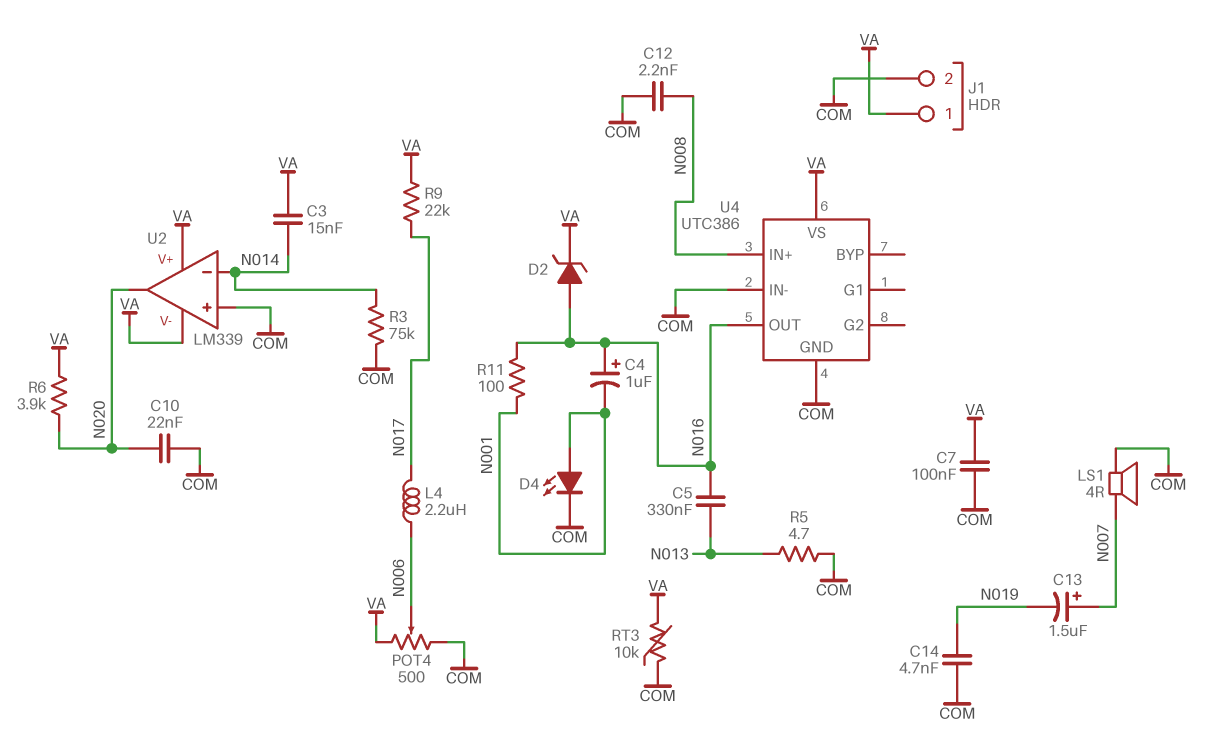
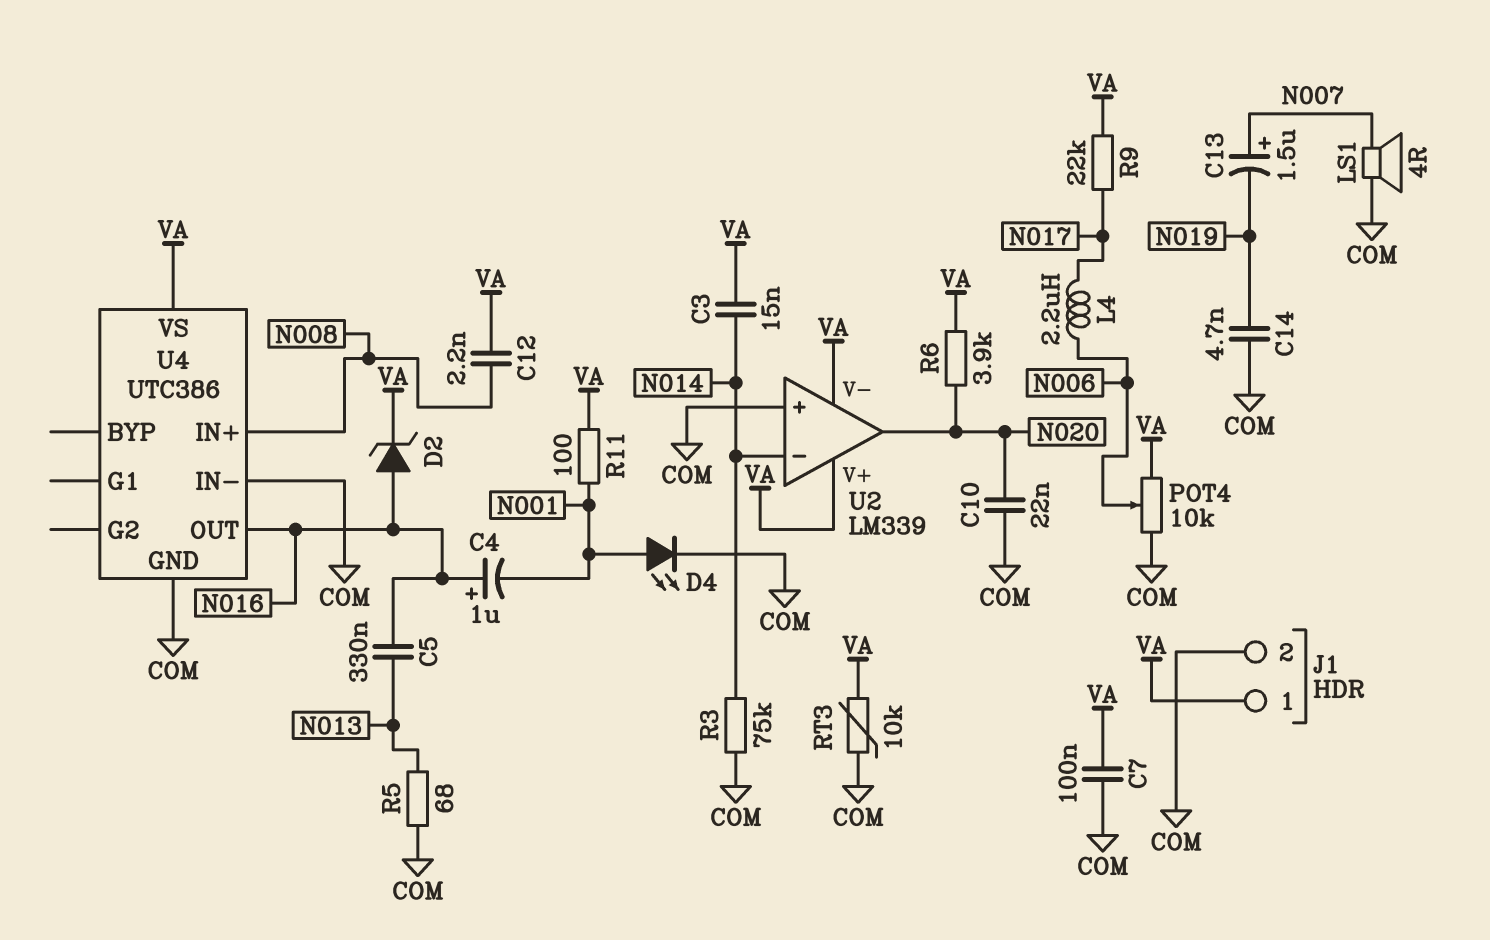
C12: 2.2nF (COM, N008) -> 2.2nF (N008, VA)
POT4: 500 (COM, VA, wiper N006) -> 10k (COM, VA, wiper N006)
R5: 4.7 (COM, N013) -> 68 (COM, N013)
R11: 100 (N001, N016) -> 100 (N001, VA)

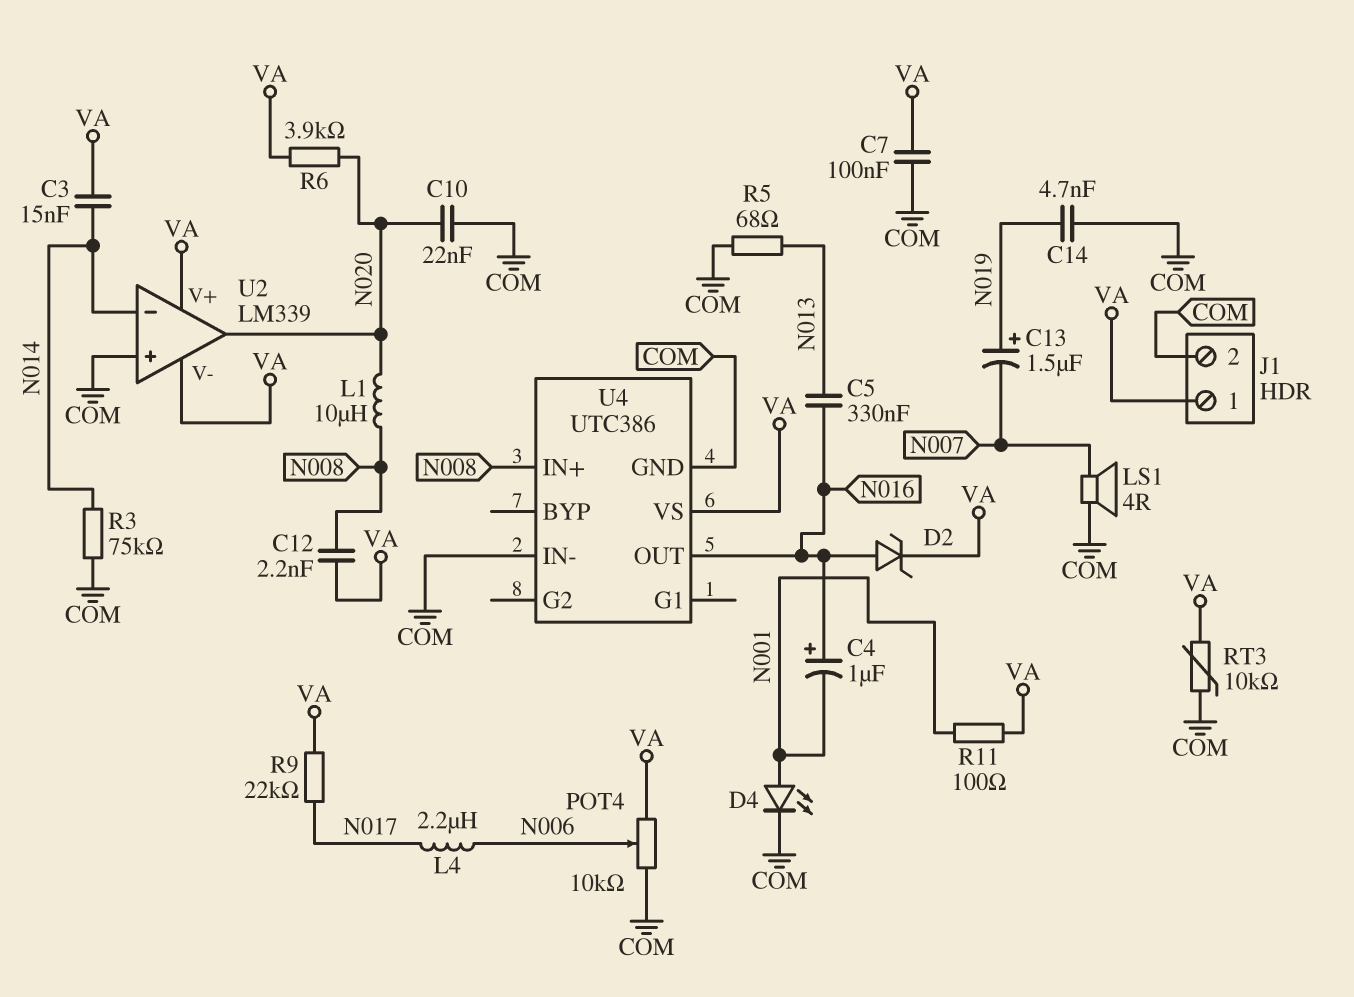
C13: 1.5uF (plus N007, minus N019) -> 1.5uF (plus N019, minus N007)
L1: none -> 10uH (N008, N020)

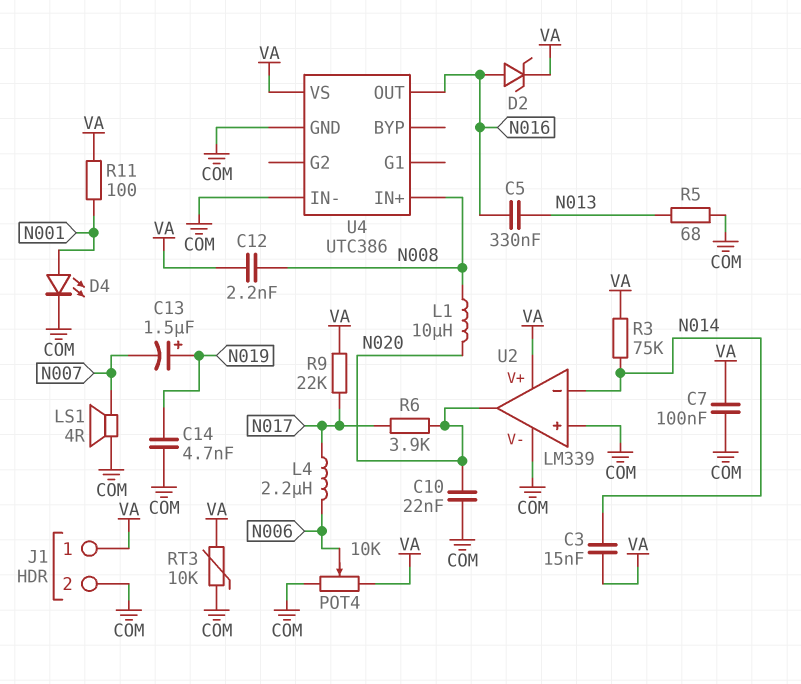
C4: 1uF (plus N016, minus N001) -> none
R3: 75k (COM, N014) -> 75k (N014, VA)
R6: 3.9k (N020, VA) -> 3.9k (N017, N020)
U2 pin V-: VA -> COM

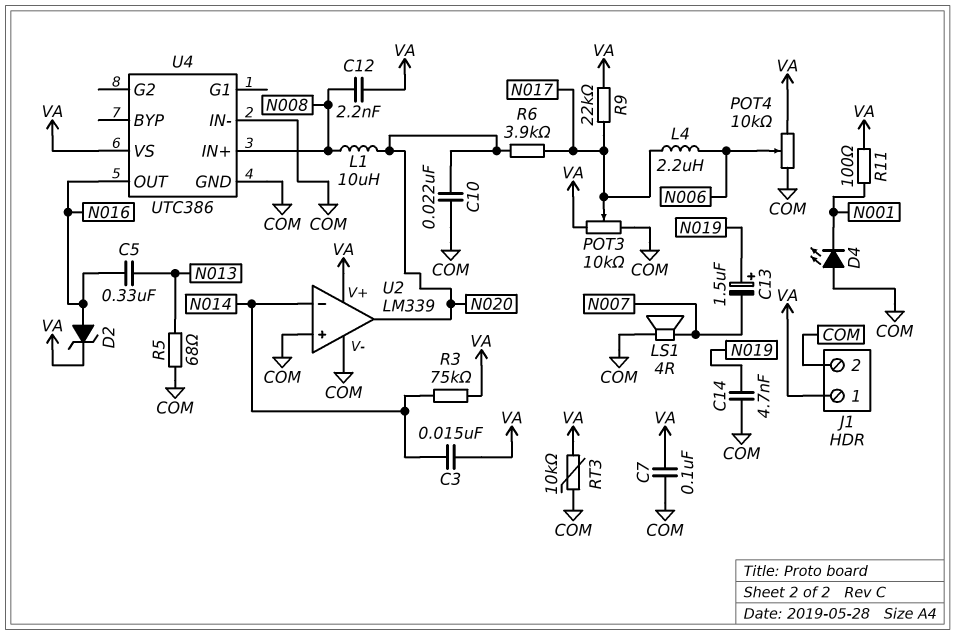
D4: LED (A N001, K COM) -> LED (A COM, K N001)
POT3: none -> 10k (COM, VA, wiper N017)

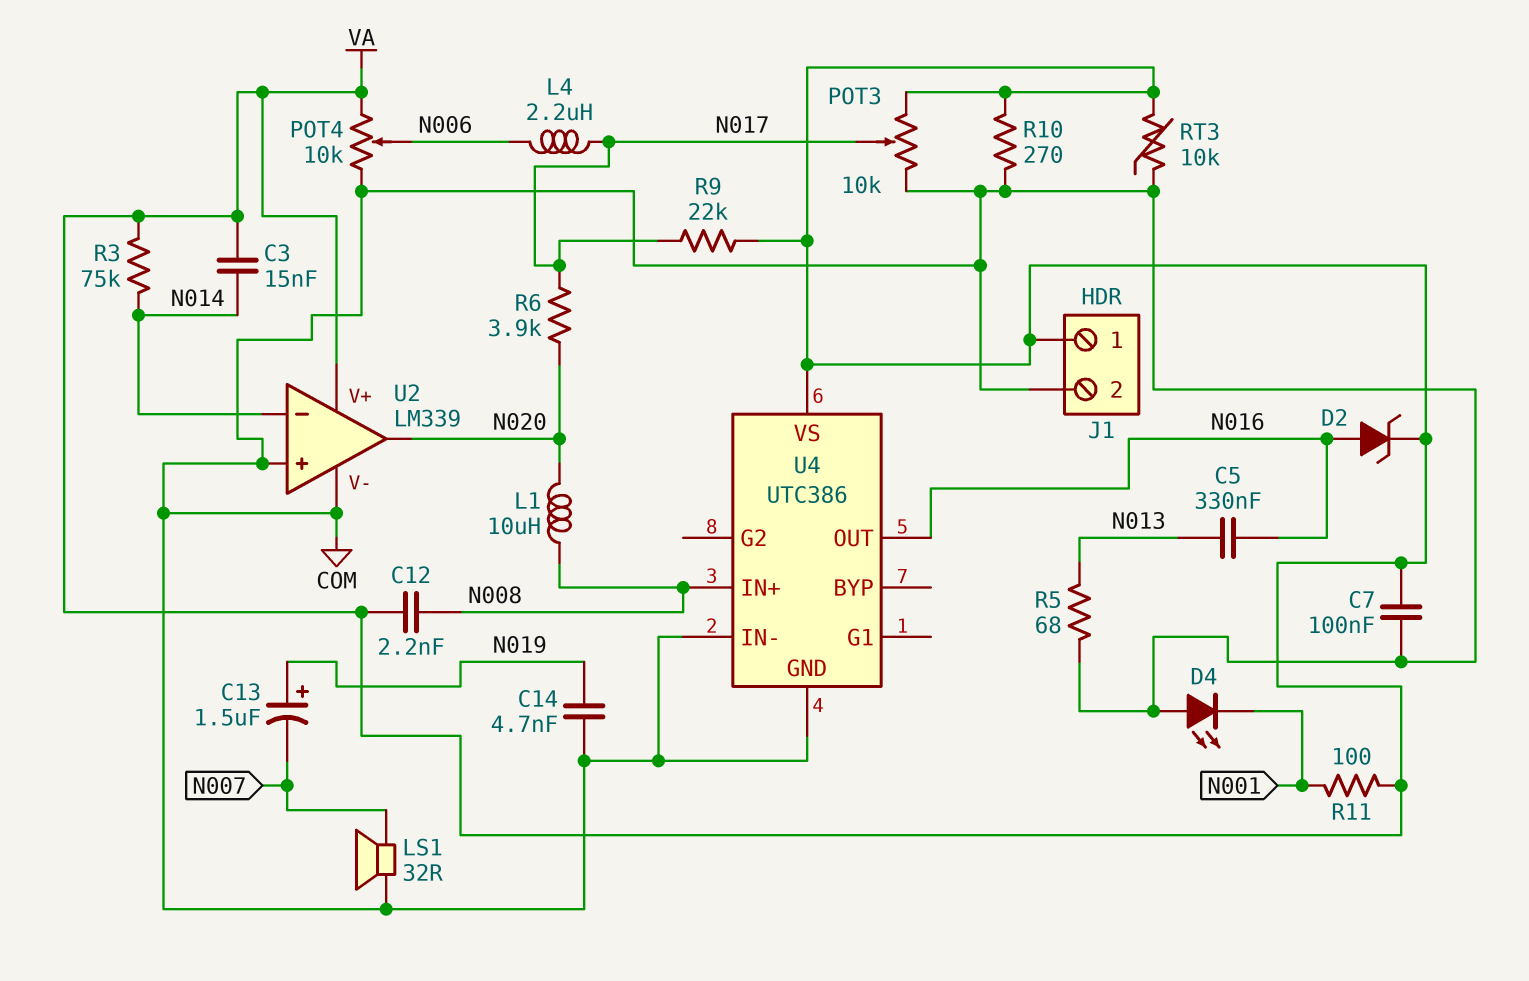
C10: 22nF (COM, N020) -> none
LS1: speaker 4R (COM, N007) -> speaker 32R (COM, N007)
R10: none -> 270 (COM, VA)

